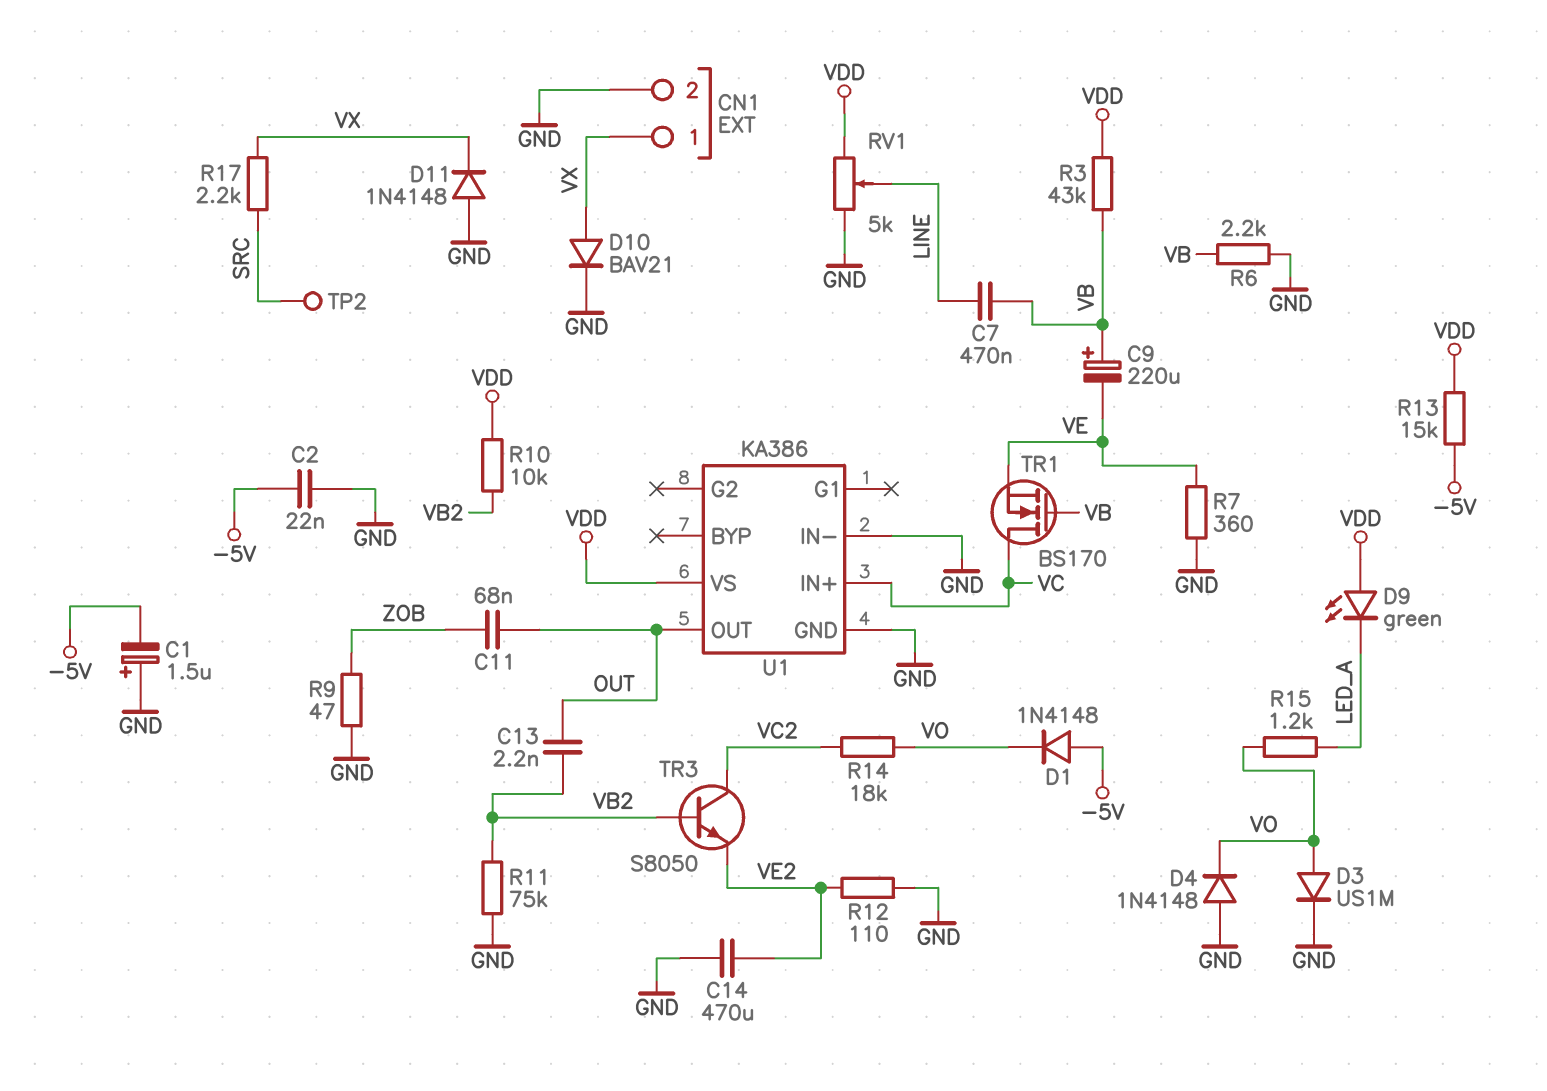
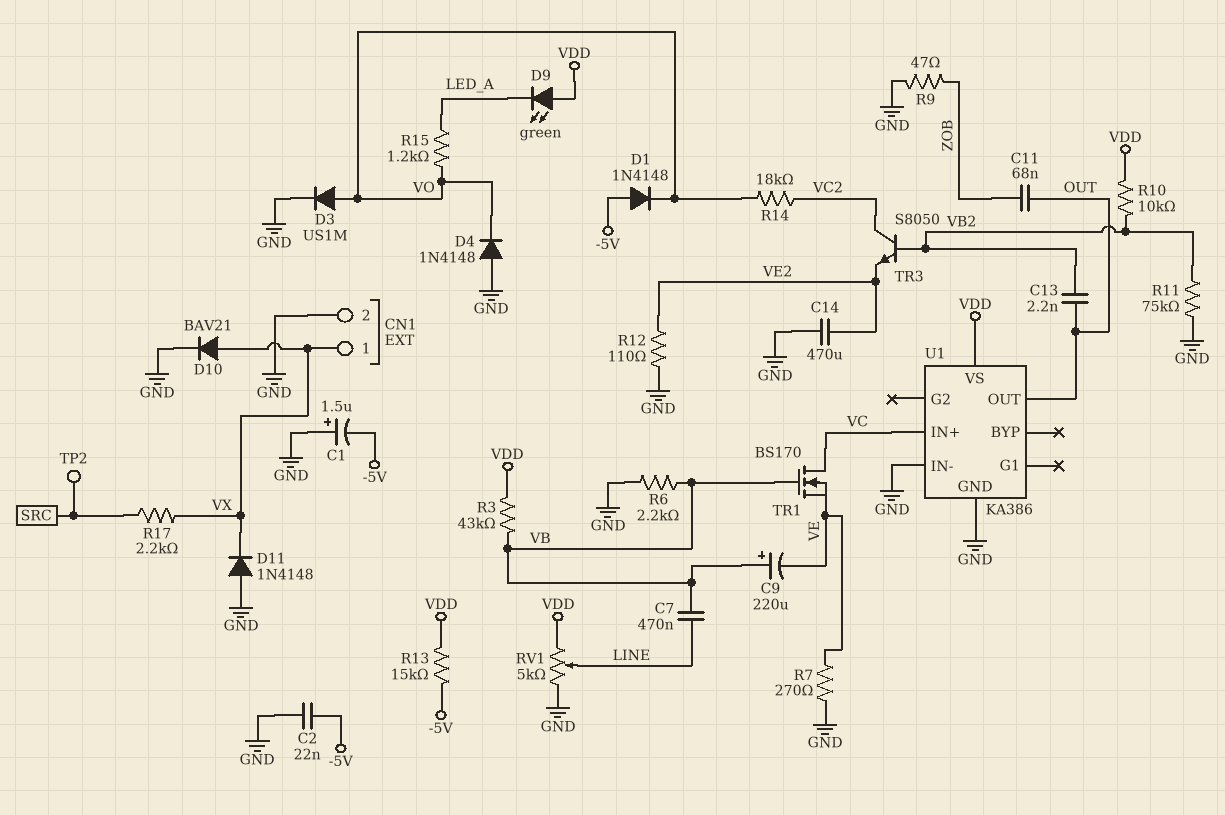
R7: 360 (GND, VE) -> 270 (GND, VE)

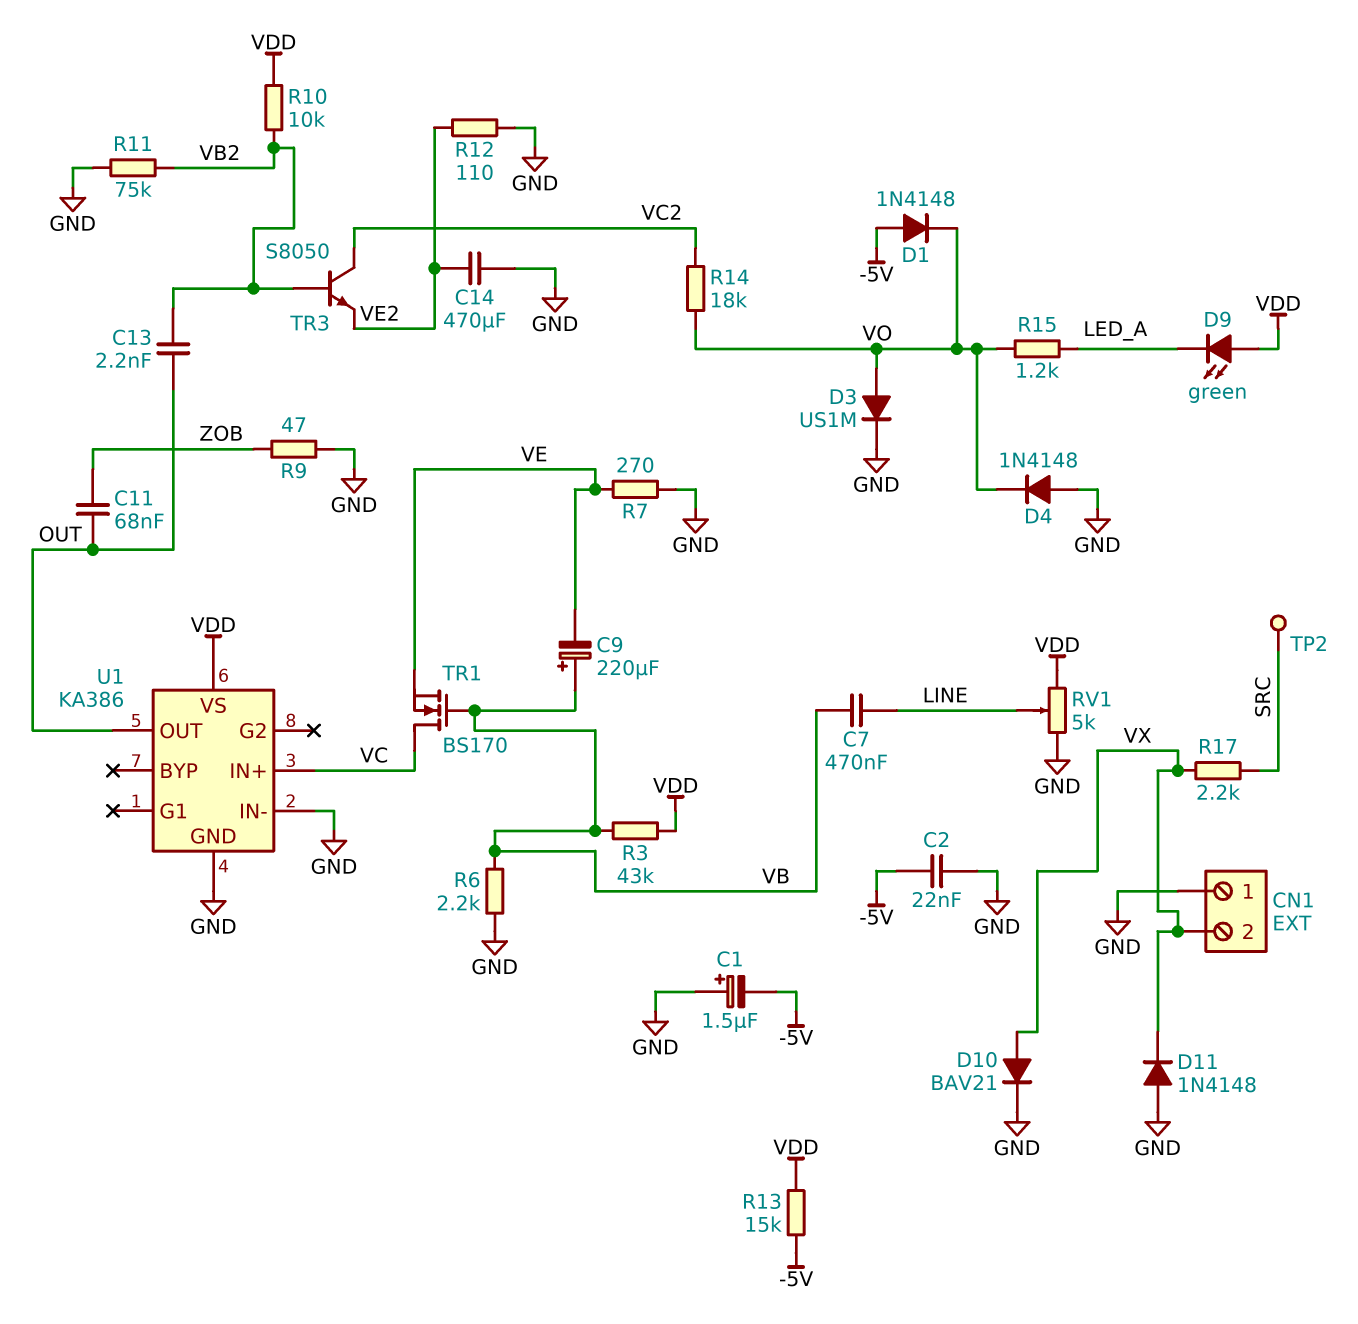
CN1 pin 1: VX -> GND
CN1 pin 2: GND -> VX

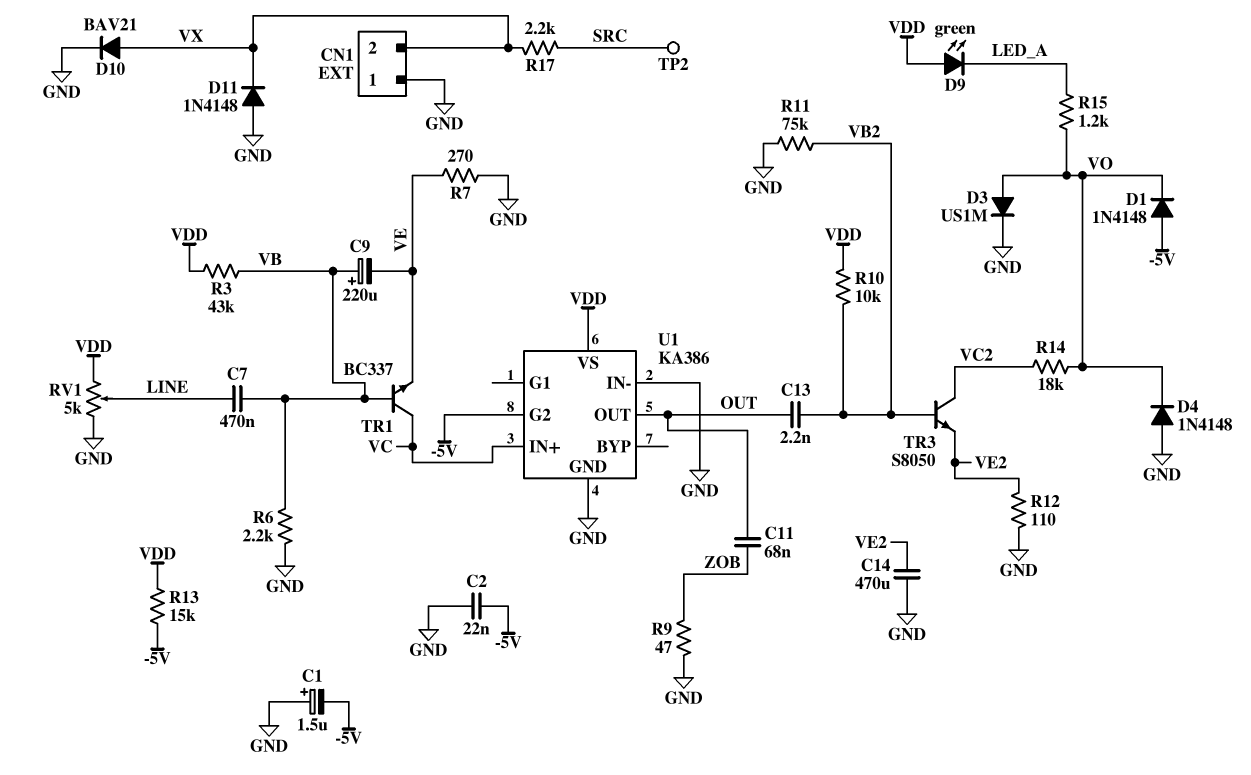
TR1: NMOS BS170 (G VB, D VC, S VE) -> NPN BC337 (B VB, C VC, E VE)
U1 pin G2: none -> -5V

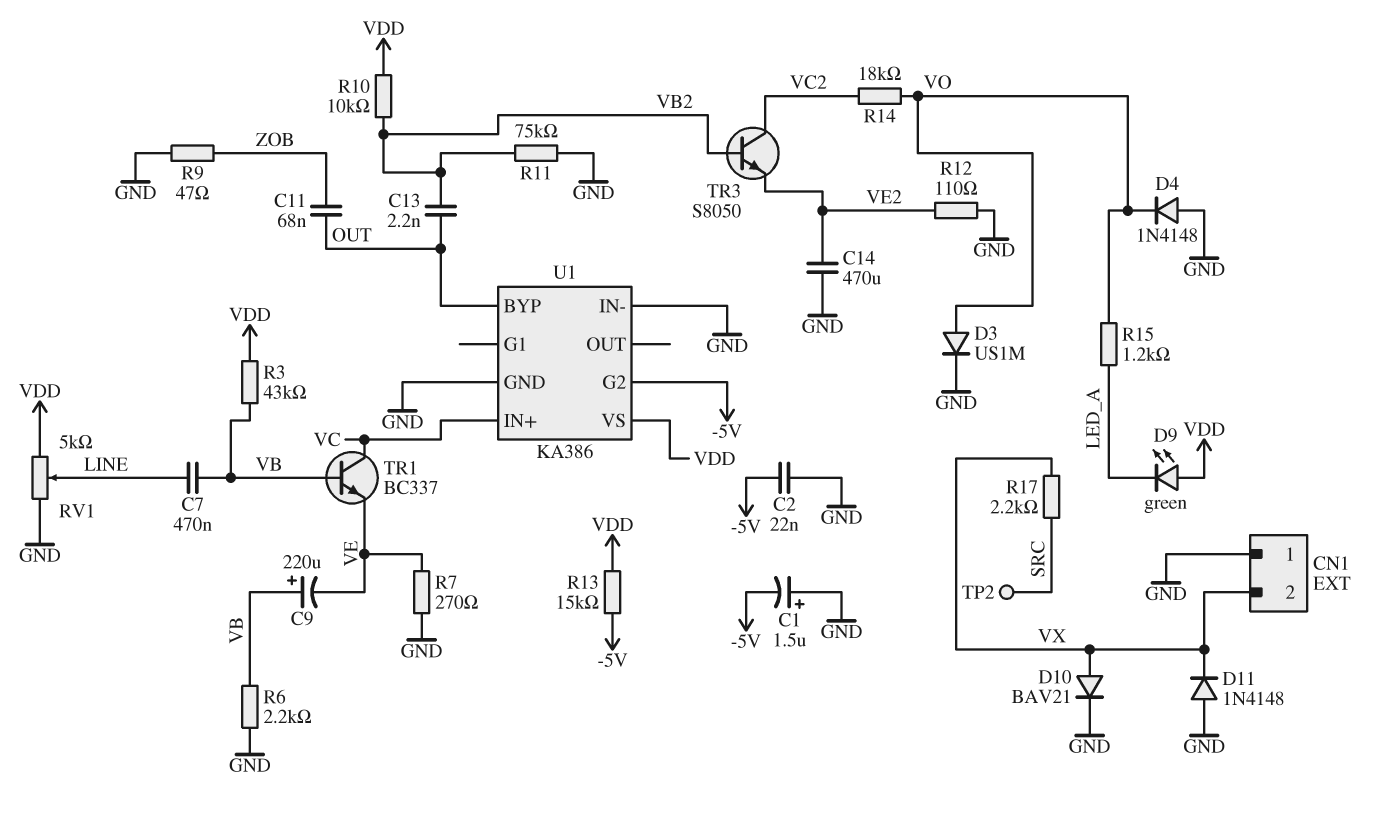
D1: diode 1N4148 (A -5V, K VO) -> none
U1 pin BYP: none -> OUT
U1 pin OUT: OUT -> none

